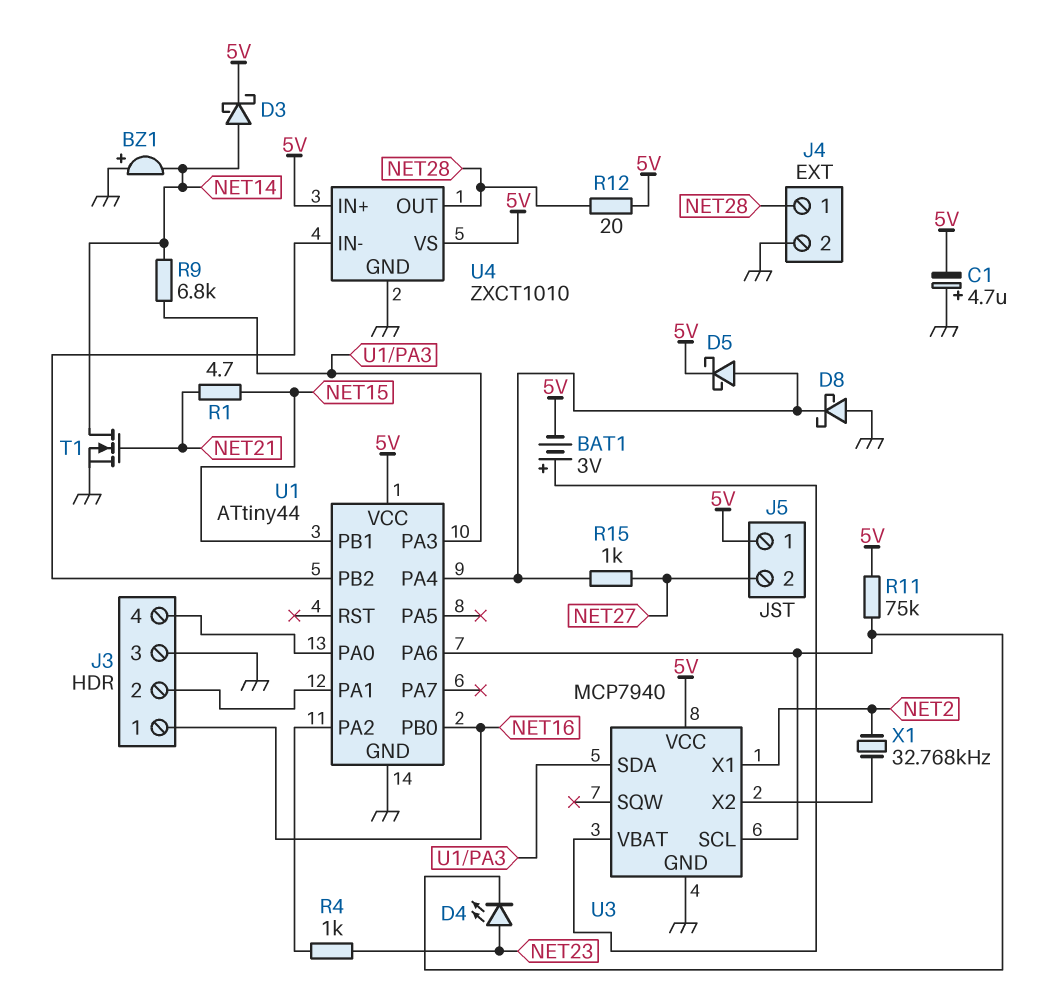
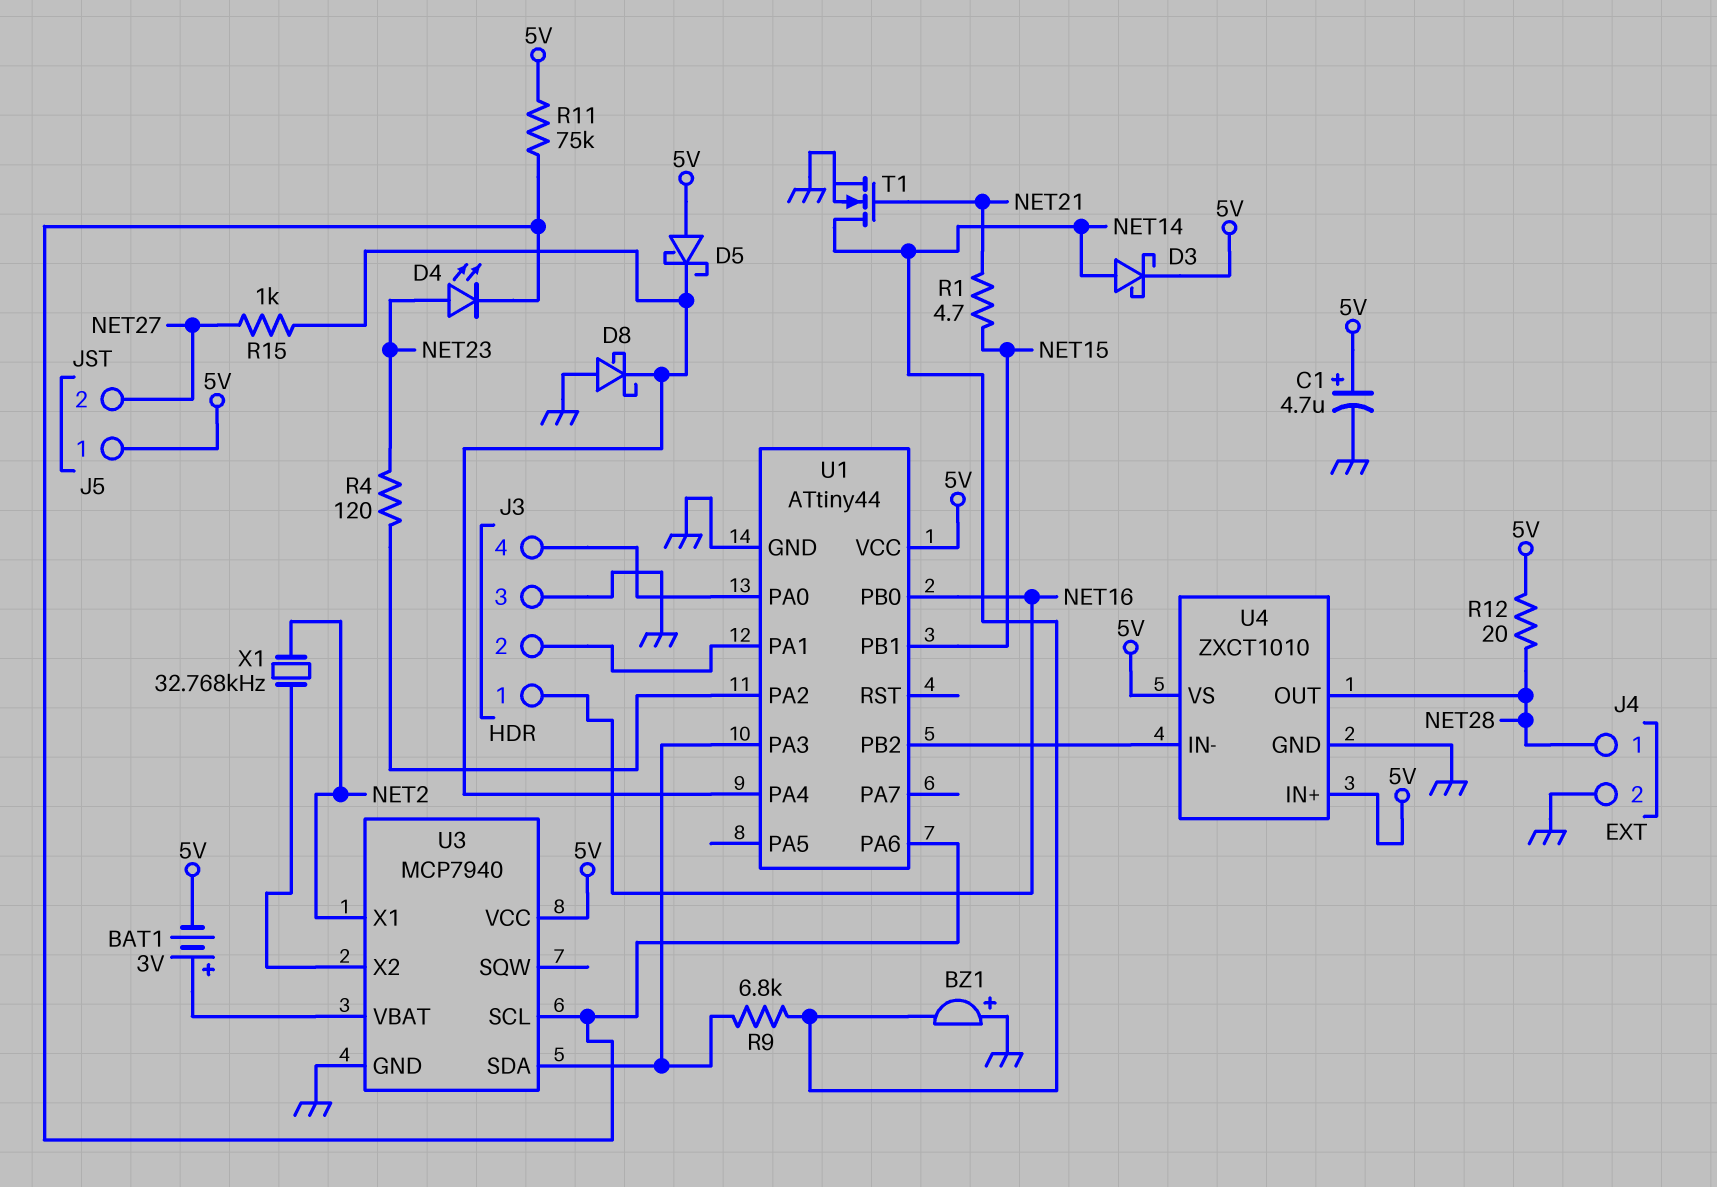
C1: 4.7uF (plus GND, minus 5V) -> 4.7uF (plus 5V, minus GND)
D5: schottky (A U1/PA4, K 5V) -> schottky (A 5V, K U1/PA4)
R4: 1k (NET23, U1/PA2) -> 120 (NET23, U1/PA2)

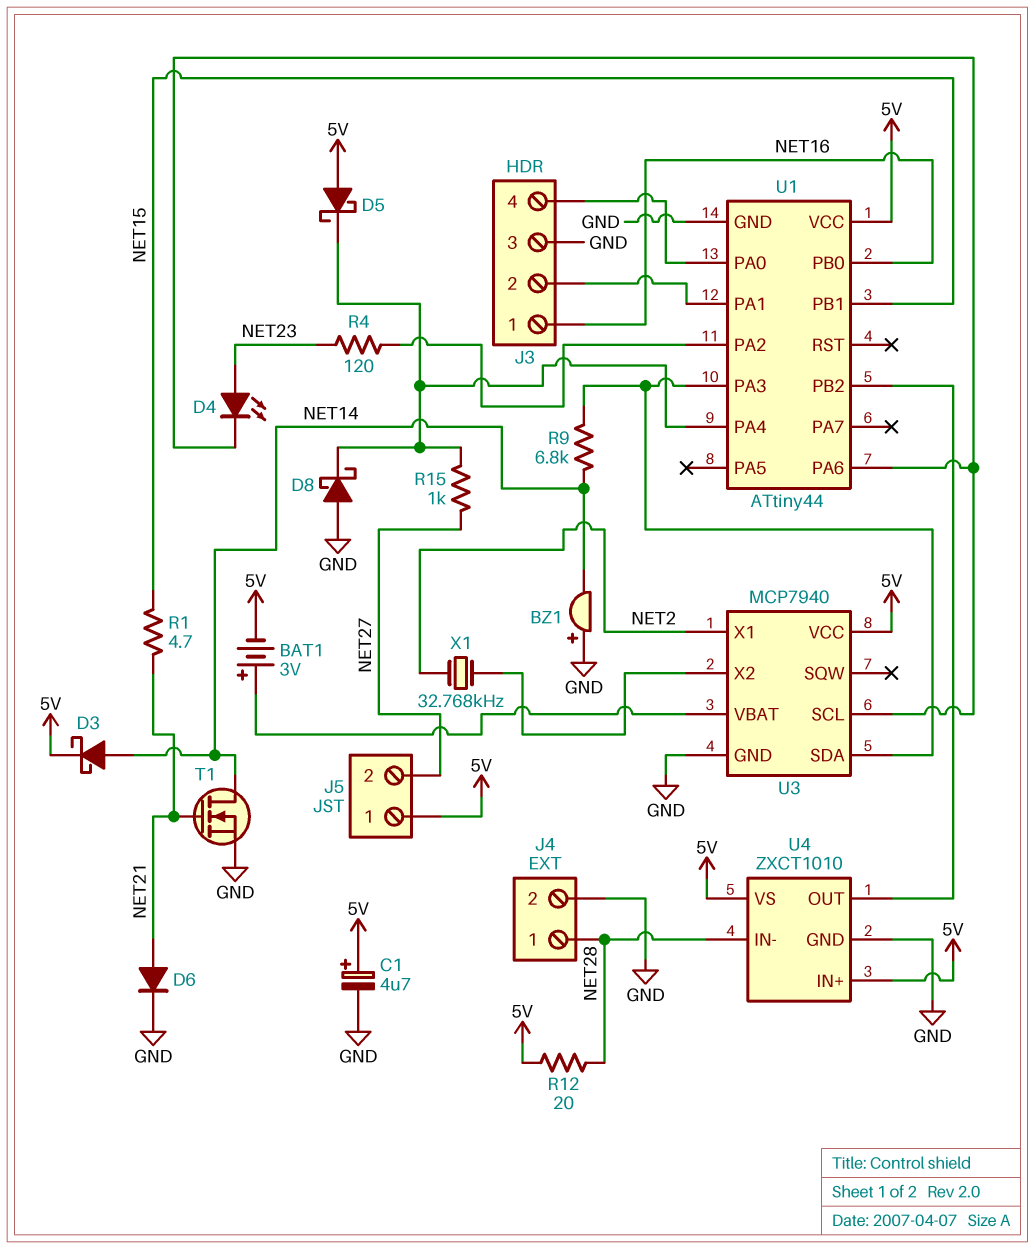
D6: none -> diode (A NET21, K GND)
R11: 75k (5V, U1/PA6) -> none
U4 pin IN-: U1/PB2 -> NET28
U4 pin OUT: NET28 -> U1/PB2

